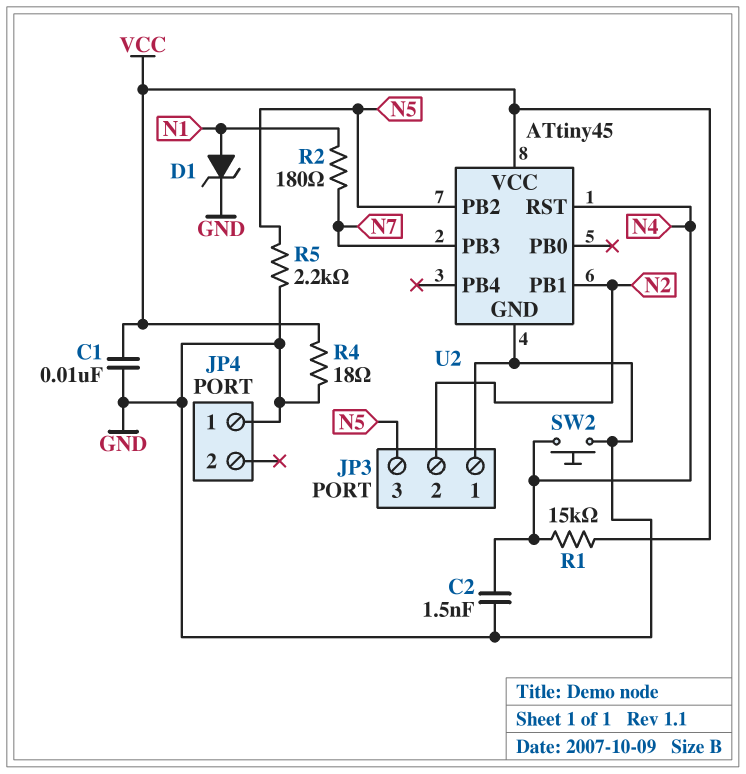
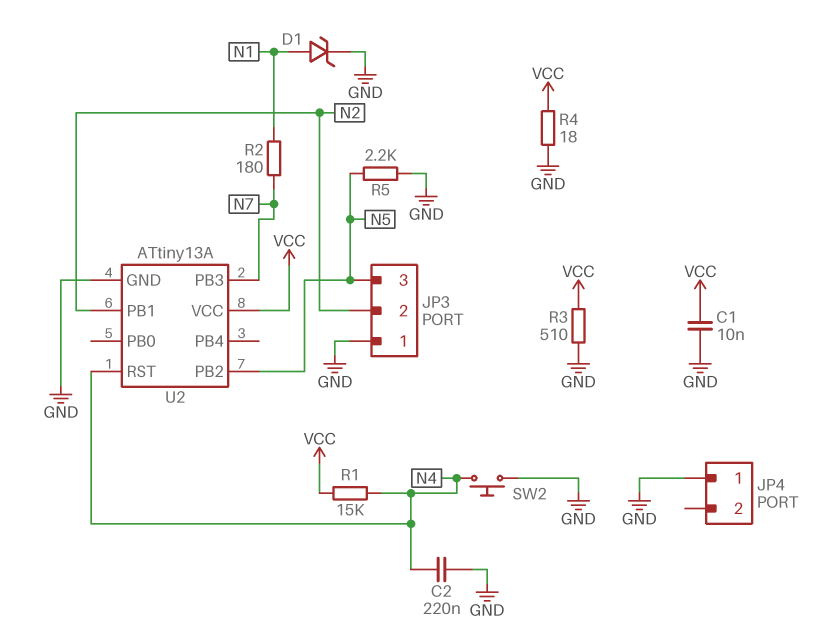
C2: 1.5nF (GND, N4) -> 220nF (GND, N4)
R3: none -> 510 (GND, VCC)
U2: ATtiny45 -> ATtiny13A

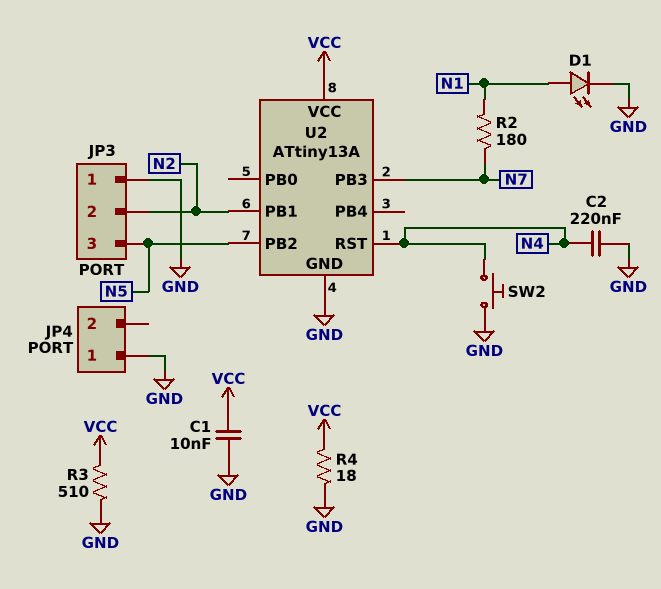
D1: zener (A N1, K GND) -> LED (A N1, K GND)
R1: 15k (N4, VCC) -> none
R5: 2.2k (GND, N5) -> none

